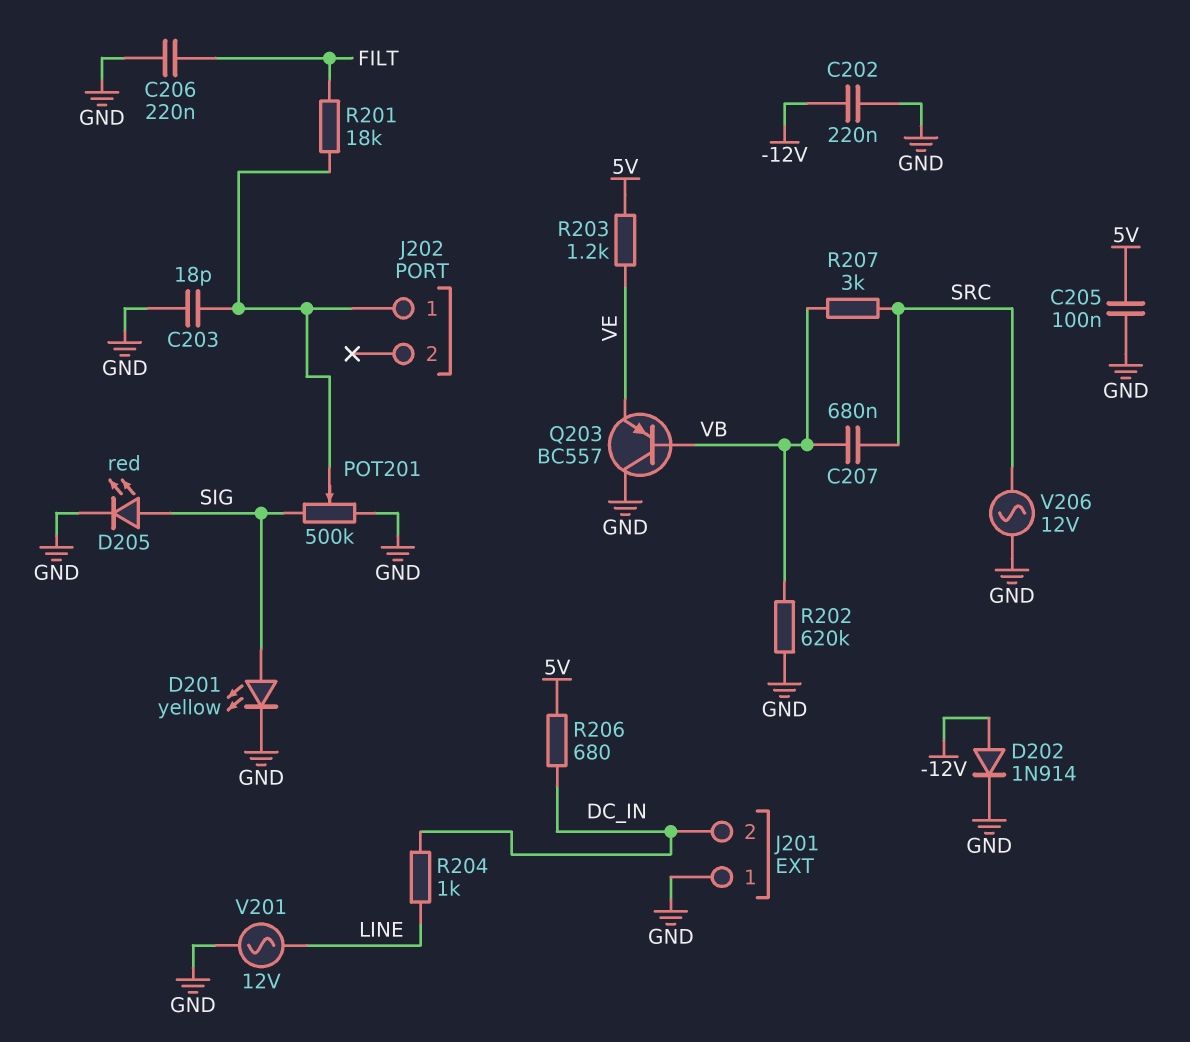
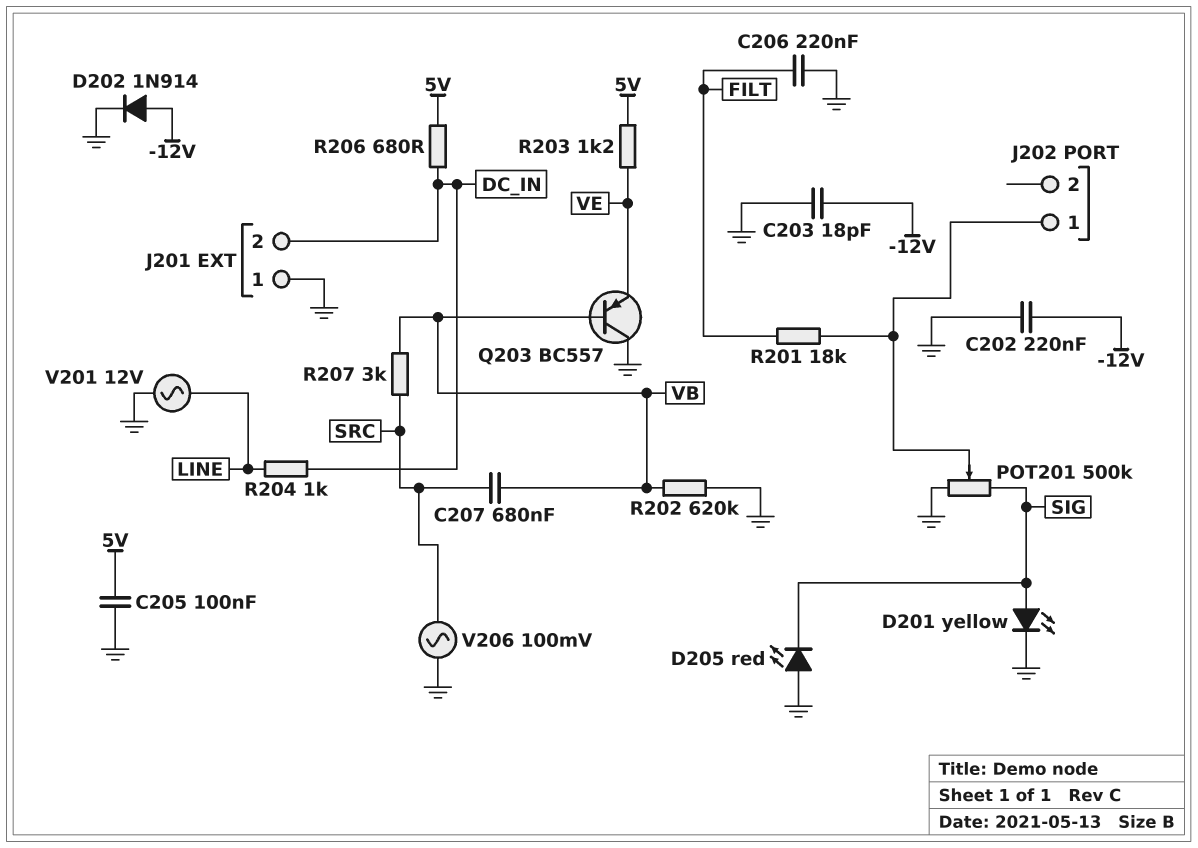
C203: 18pF (GND, J202/1) -> 18pF (-12V, GND)
D205: LED red (A SIG, K GND) -> LED red (A GND, K SIG)
V206: AC 12V (GND, SRC) -> AC 100mV (GND, SRC)

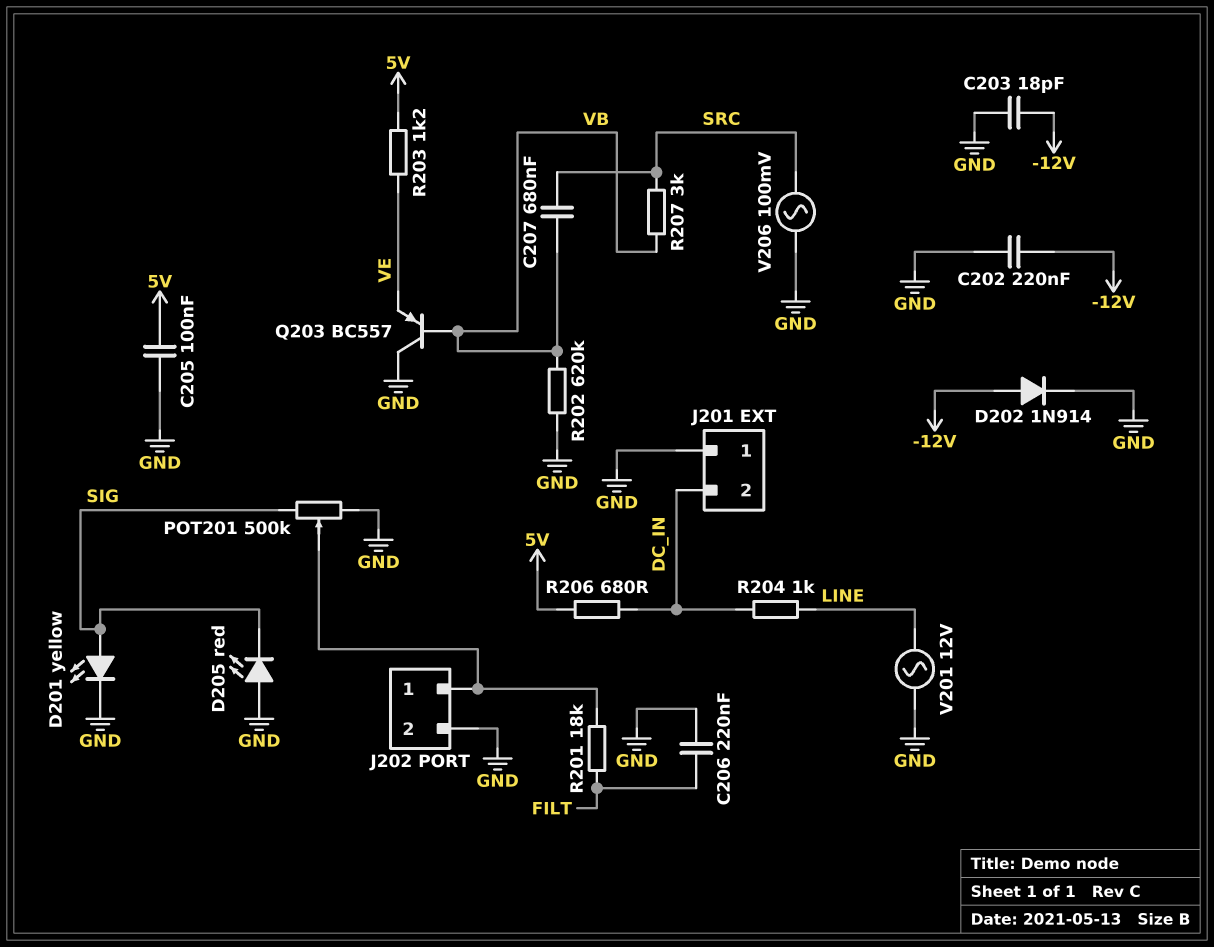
J202 pin 2: none -> GND

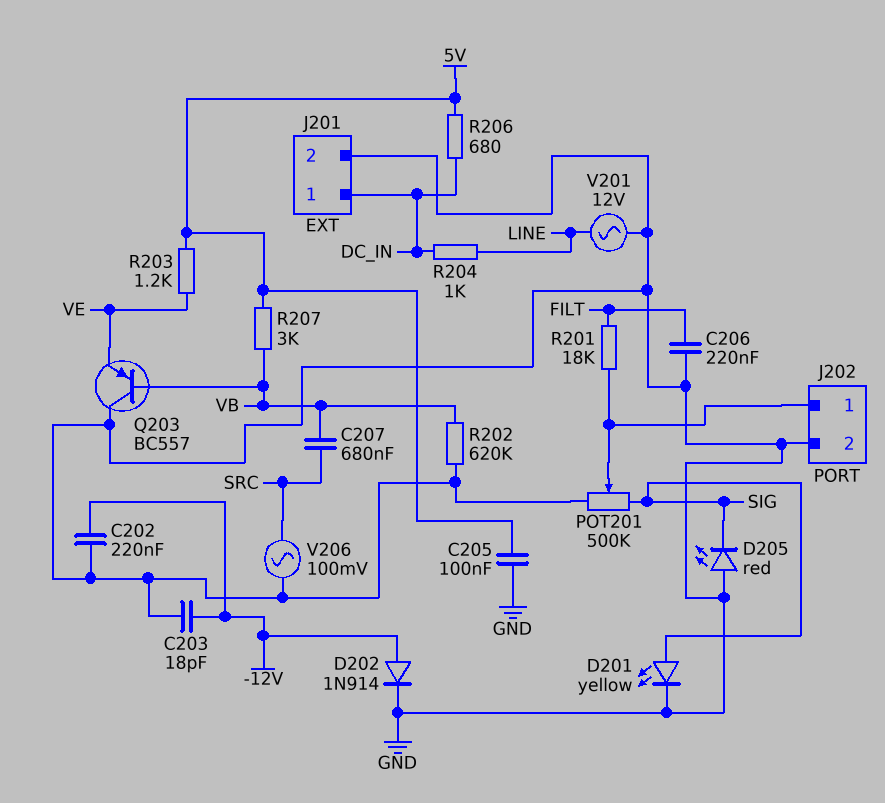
J201 pin 1: GND -> DC_IN
J201 pin 2: DC_IN -> GND
R207: 3k (SRC, VB) -> 3k (5V, VB)

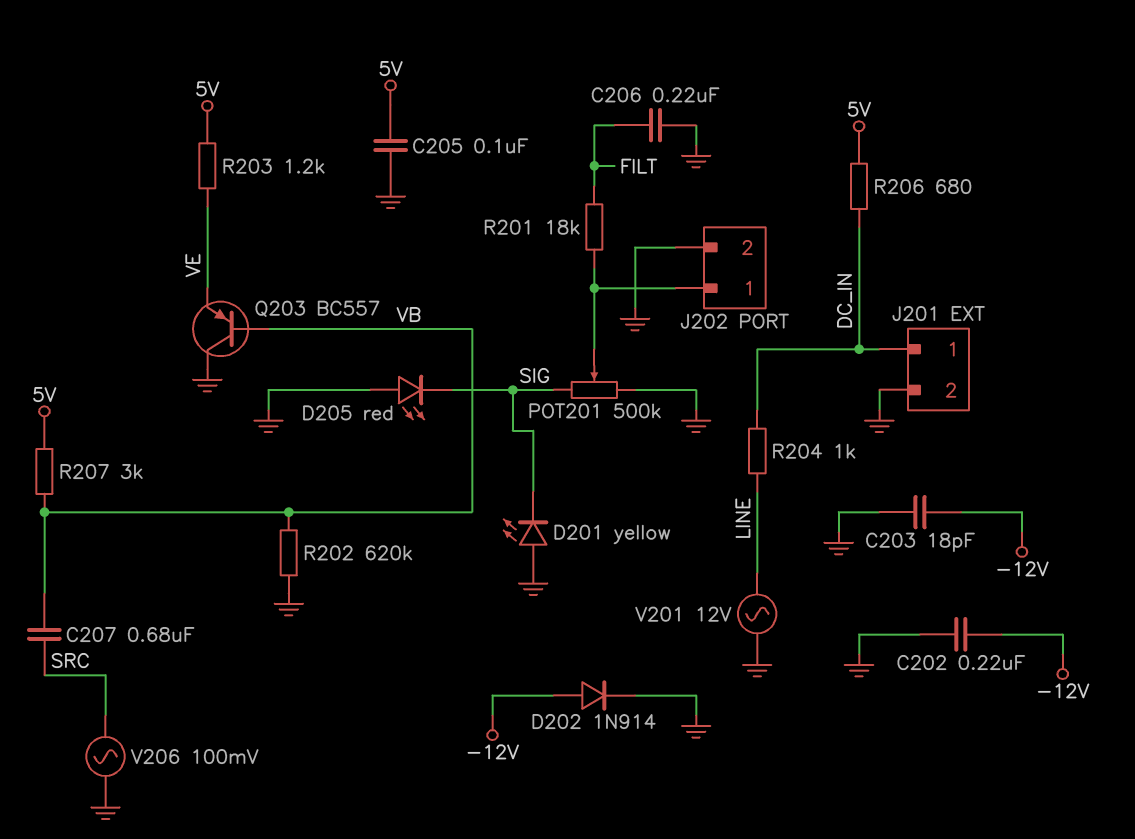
D201: LED yellow (A SIG, K GND) -> LED yellow (A GND, K SIG)

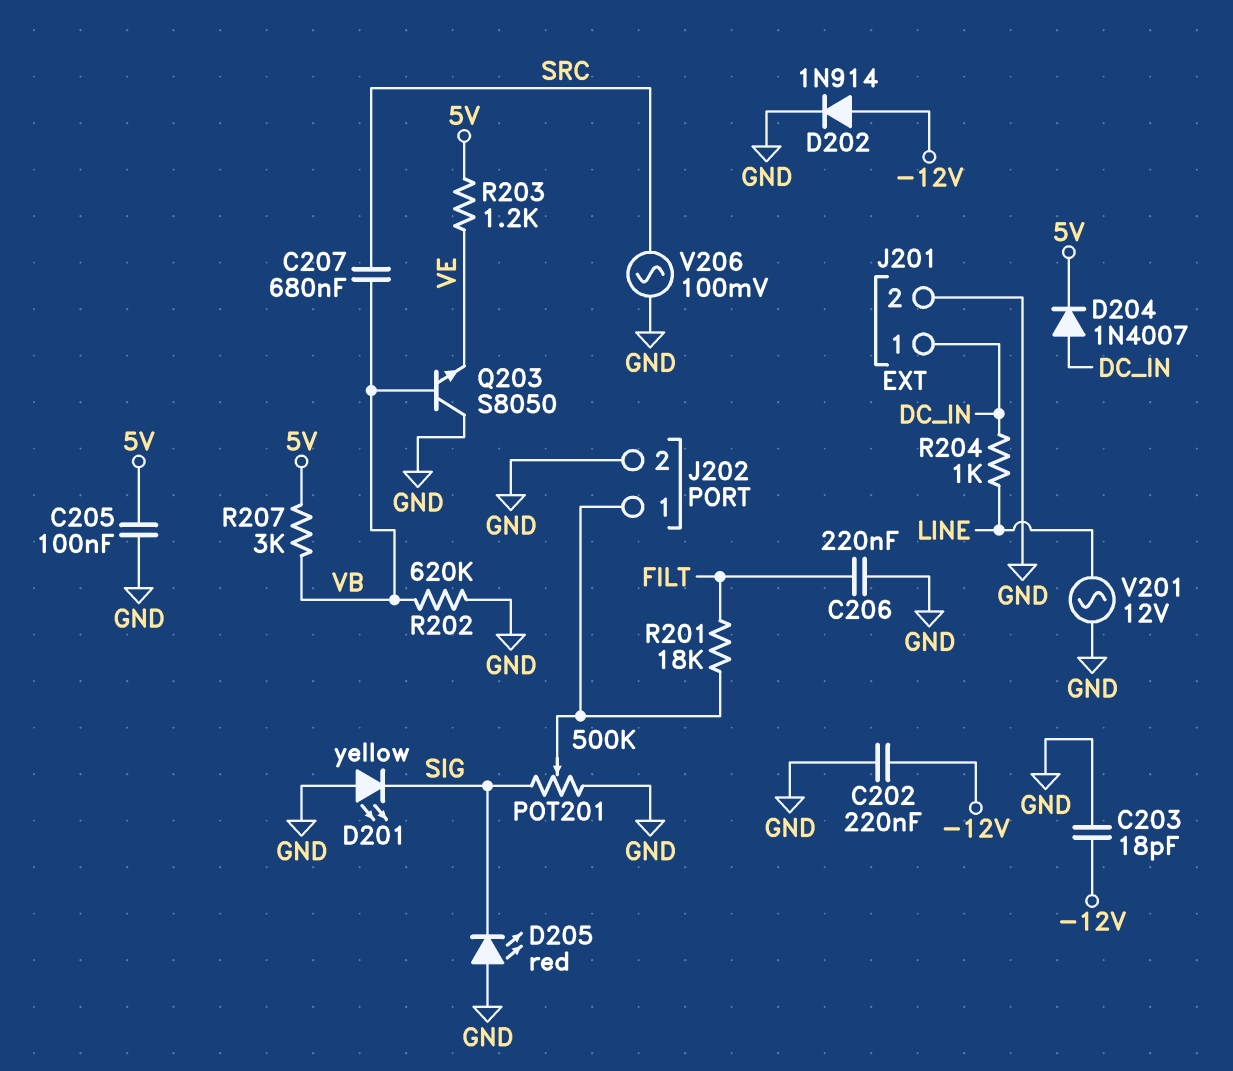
D204: none -> diode 1N4007 (A DC_IN, K 5V)
Q203: PNP BC557 (B VB, C GND, E VE) -> NPN S8050 (B VB, C GND, E VE)
R206: 680 (5V, DC_IN) -> none

